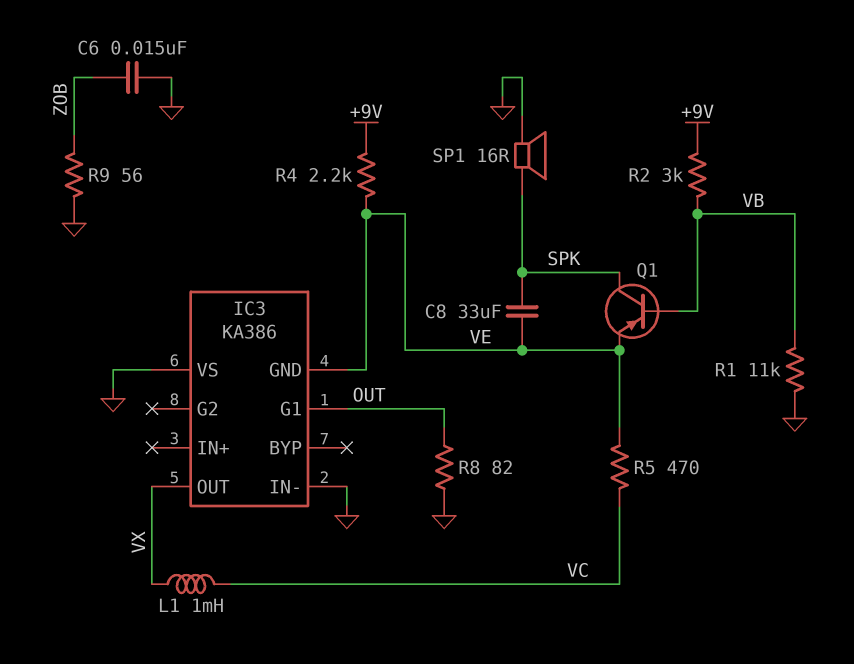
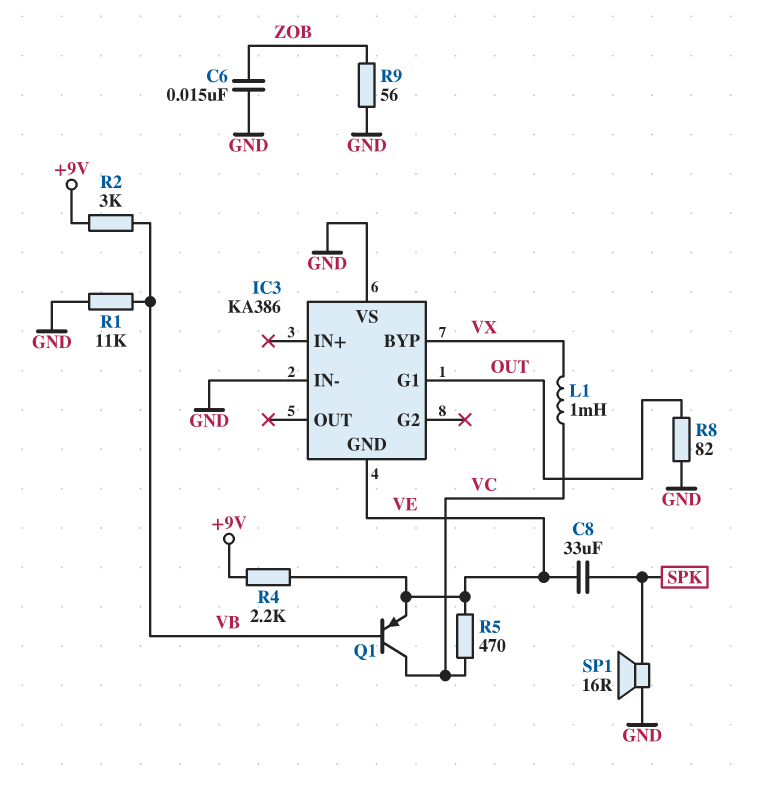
IC3 pin BYP: none -> VX
IC3 pin OUT: VX -> none
Q1: PNP (B VB, C SPK, E VE) -> PNP (B VB, C VC, E VE)

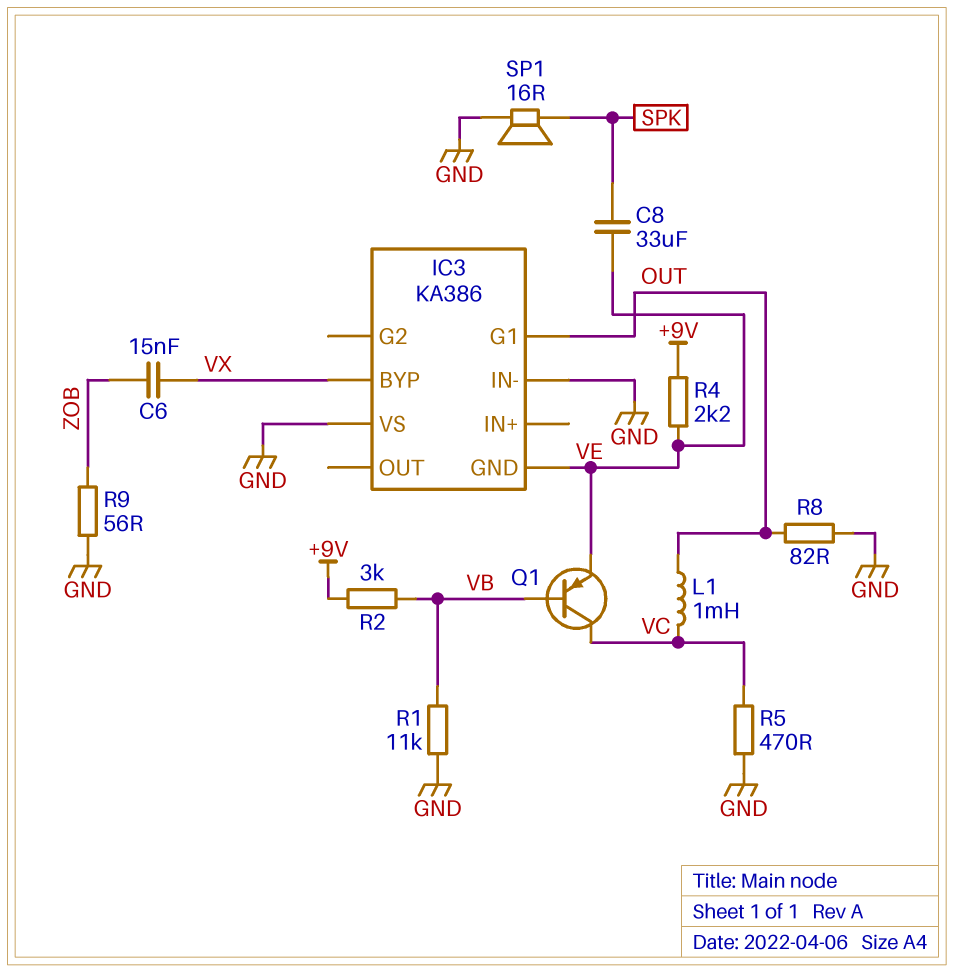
C6: 15nF (GND, ZOB) -> 15nF (VX, ZOB)
L1: 1mH (VC, VX) -> 1mH (OUT, VC)
R5: 470 (VC, VE) -> 470 (GND, VC)

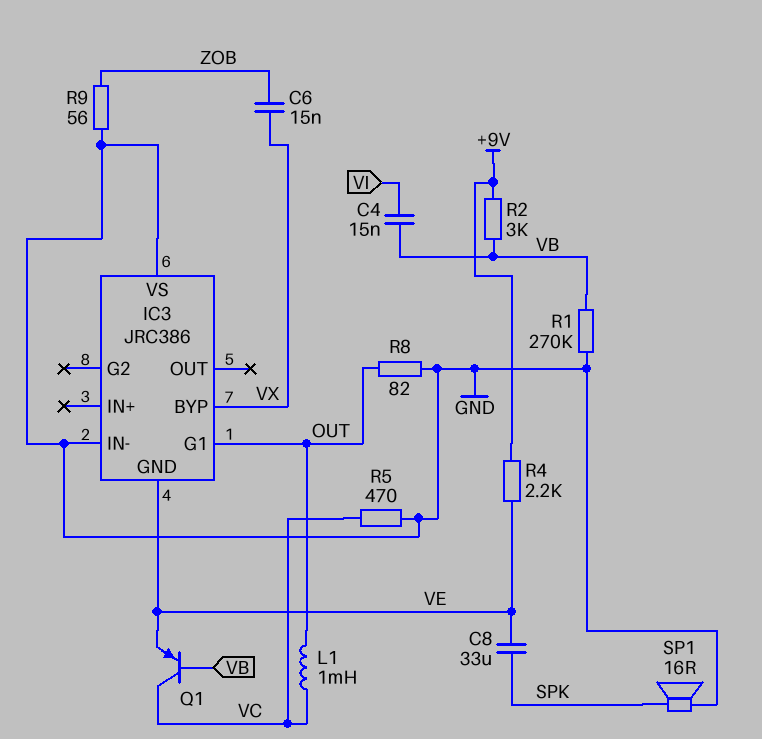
C4: none -> 15nF (VB, VI)
IC3: KA386 -> JRC386
R1: 11k (GND, VB) -> 270k (GND, VB)

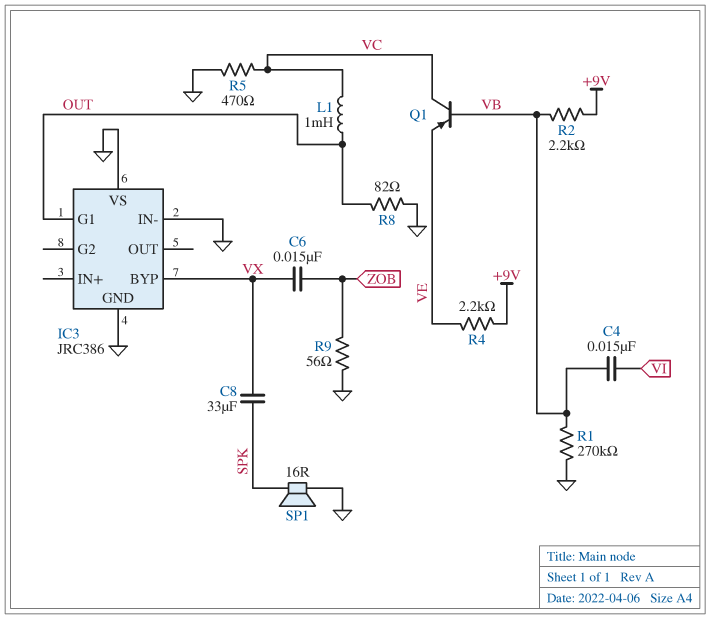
C8: 33uF (SPK, VE) -> 33uF (SPK, VX)
IC3 pin GND: VE -> GND
R2: 3k (+9V, VB) -> 2.2k (+9V, VB)

